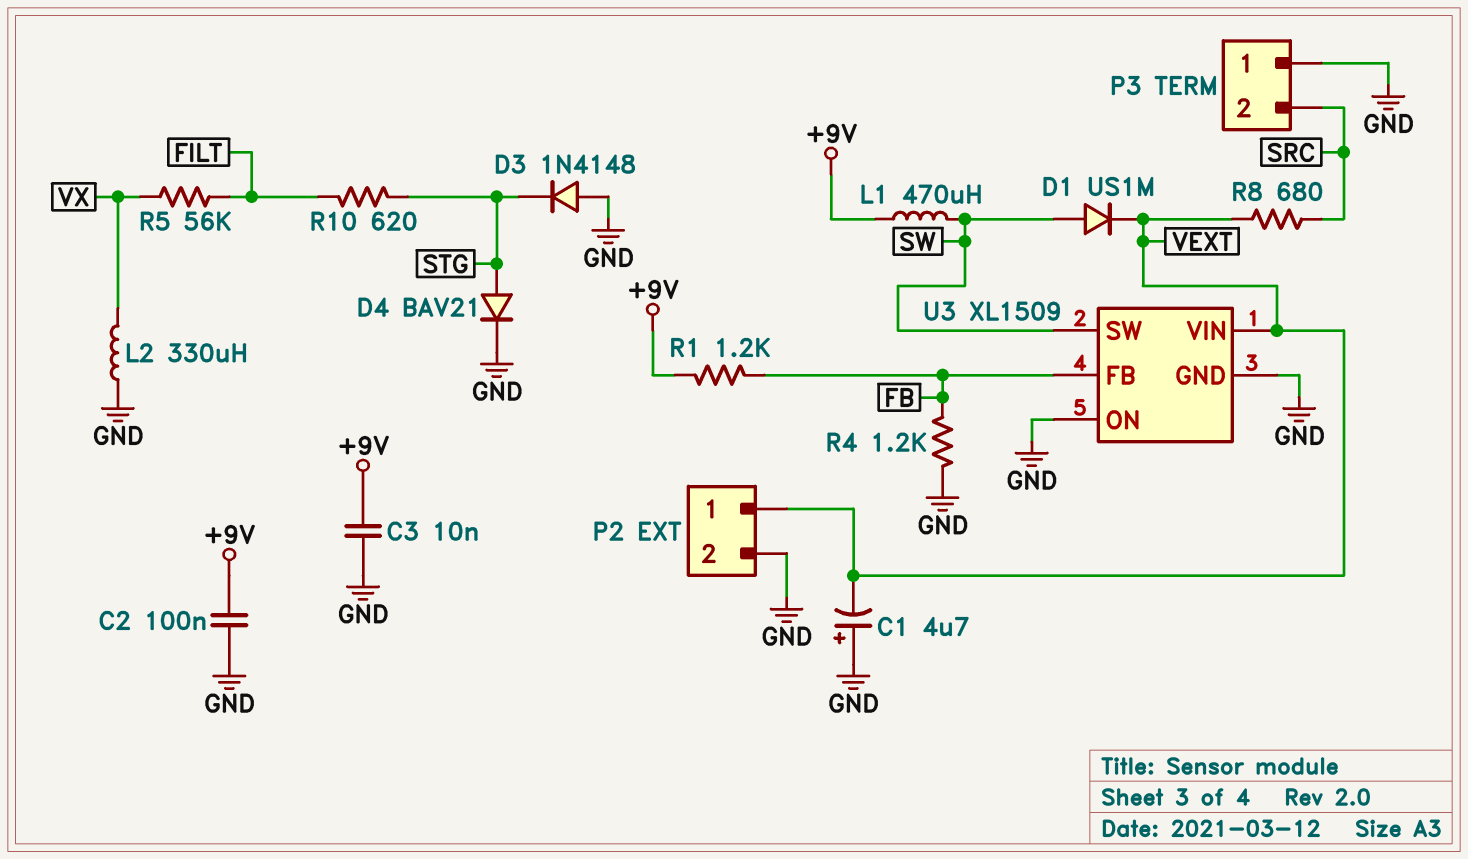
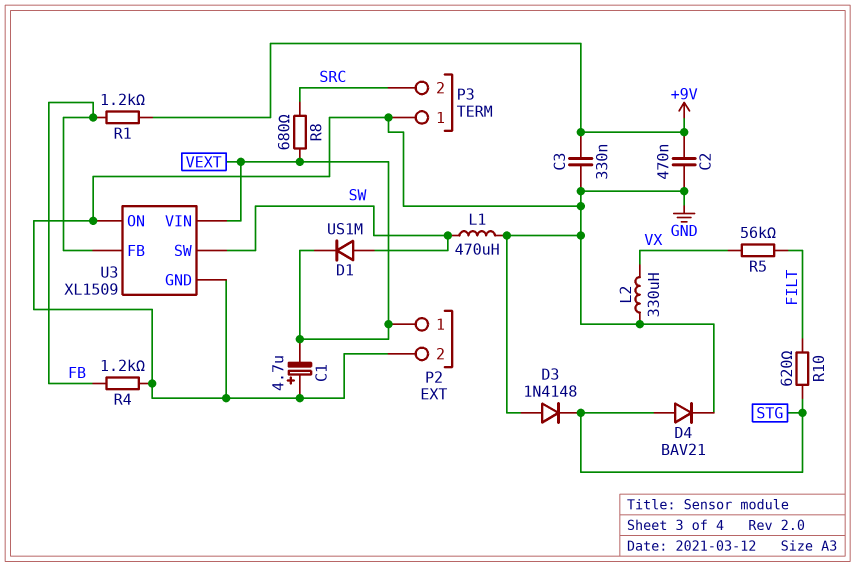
C2: 100nF (+9V, GND) -> 470nF (+9V, GND)
C3: 10nF (+9V, GND) -> 330nF (+9V, GND)
L1: 470uH (+9V, SW) -> 470uH (GND, SW)

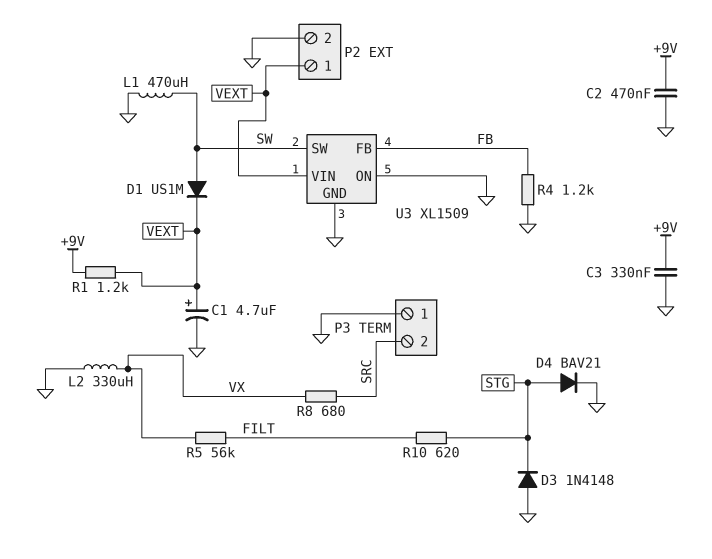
C1: 4.7uF (plus GND, minus VEXT) -> 4.7uF (plus VEXT, minus GND)
R1: 1.2k (+9V, FB) -> 1.2k (+9V, VEXT)
R8: 680 (SRC, VEXT) -> 680 (SRC, VX)

